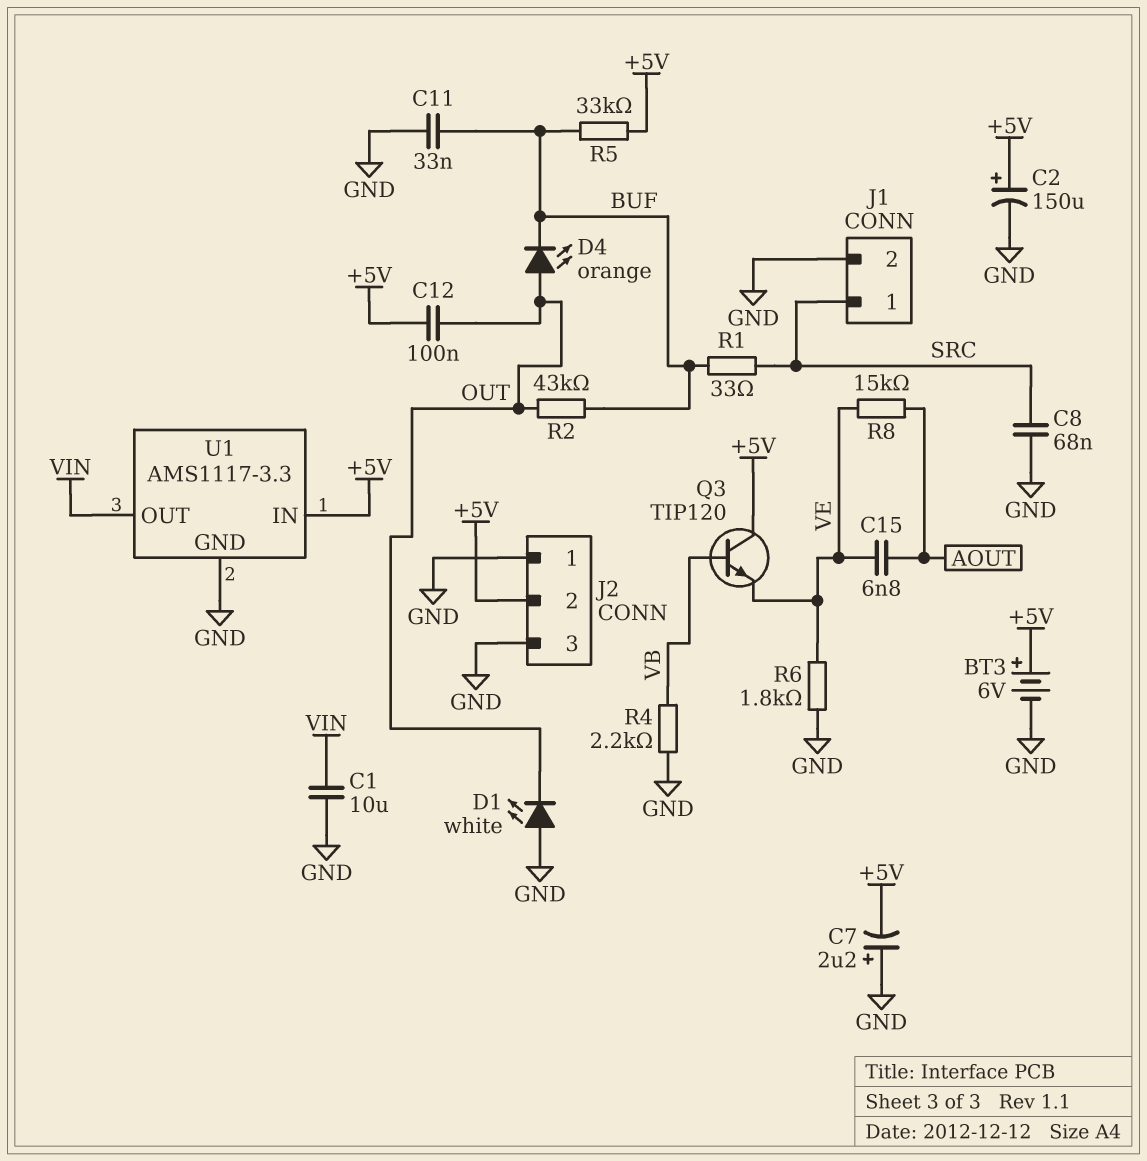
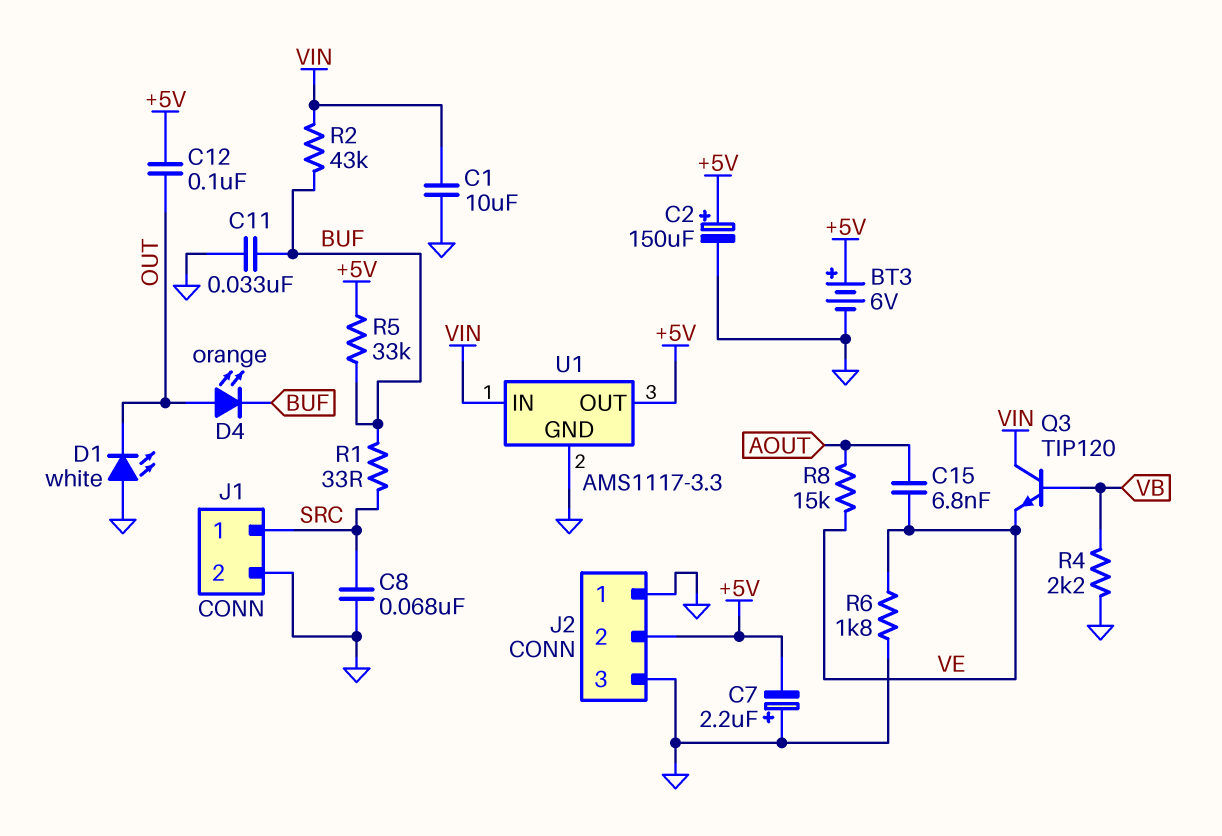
Q3: NPN TIP120 (B VB, C +5V, E VE) -> NPN TIP120 (B VB, C VIN, E VE)
R2: 43k (BUF, OUT) -> 43k (BUF, VIN)
U1 pin IN: +5V -> VIN
U1 pin OUT: VIN -> +5V

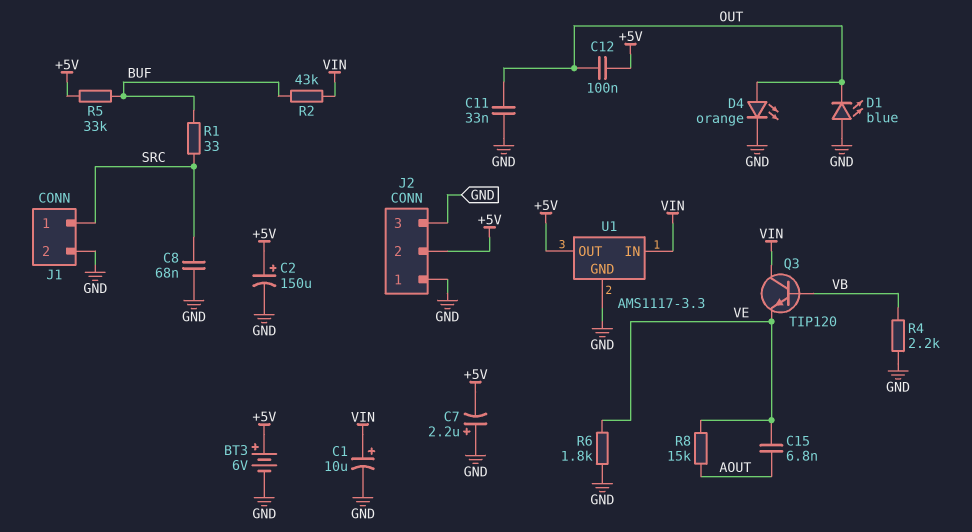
C1: 10uF (GND, VIN) -> 10uF (plus VIN, minus GND)
C11: 33nF (BUF, GND) -> 33nF (GND, OUT)
D1: LED white (A GND, K OUT) -> LED blue (A GND, K OUT)
D4: LED orange (A OUT, K BUF) -> LED orange (A OUT, K GND)

